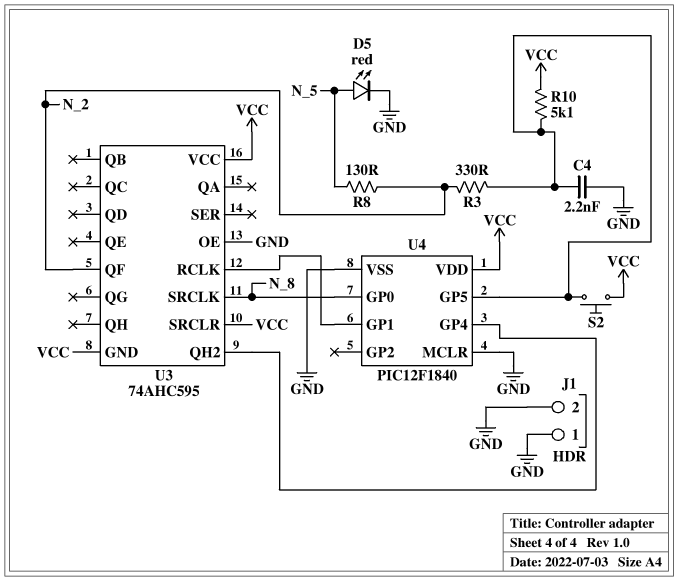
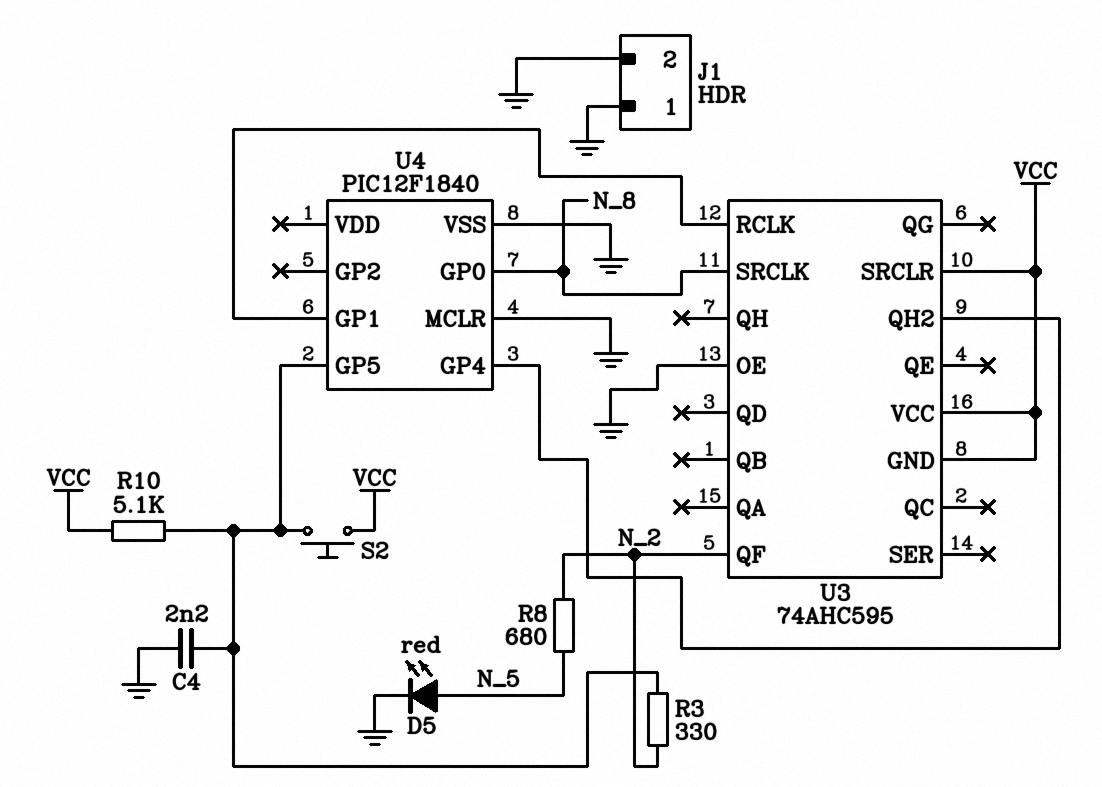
R8: 130 (N_2, N_5) -> 680 (N_2, N_5)
U4 pin VDD: VCC -> none

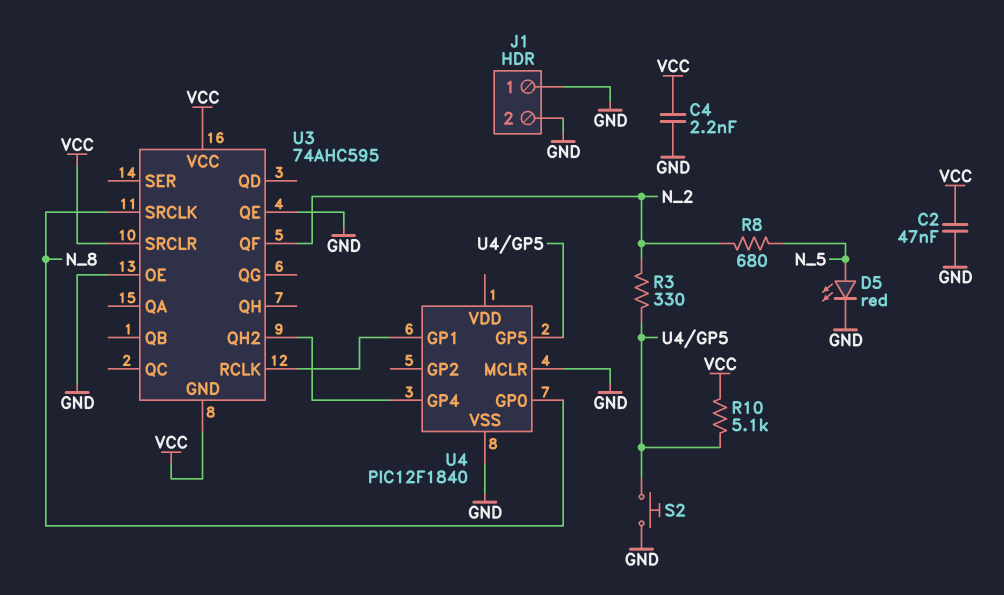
C2: none -> 47nF (GND, VCC)
C4: 2.2nF (GND, U4/GP5) -> 2.2nF (GND, VCC)
S2: button (U4/GP5, VCC) -> button (GND, U4/GP5)
U3 pin QE: none -> GND

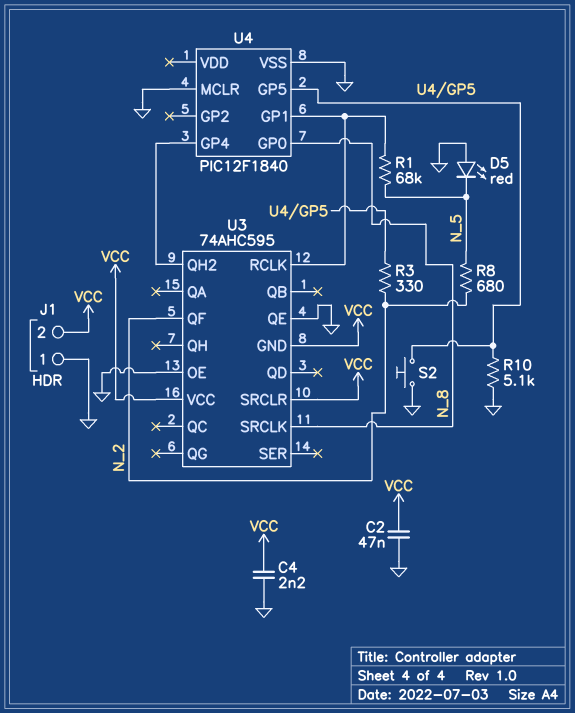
D5: LED red (A N_5, K GND) -> LED red (A GND, K N_5)
J1 pin 2: GND -> VCC
R1: none -> 68k (N_5, U3/RCLK)
R10: 5.1k (U4/GP5, VCC) -> 5.1k (GND, U4/GP5)

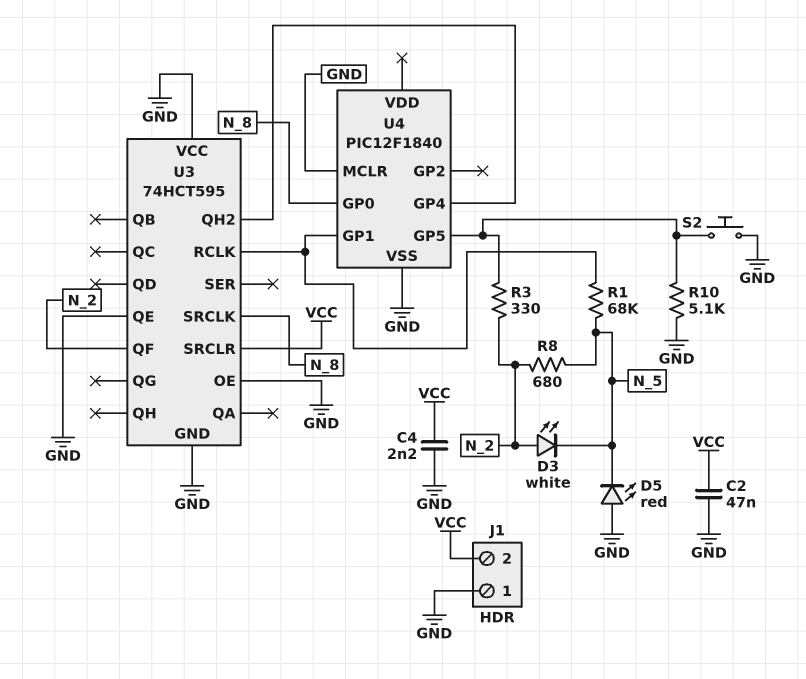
D3: none -> LED white (A N_2, K N_5)
U3: 74AHC595 -> 74HCT595
U3 pin GND: VCC -> GND
U3 pin VCC: VCC -> GND

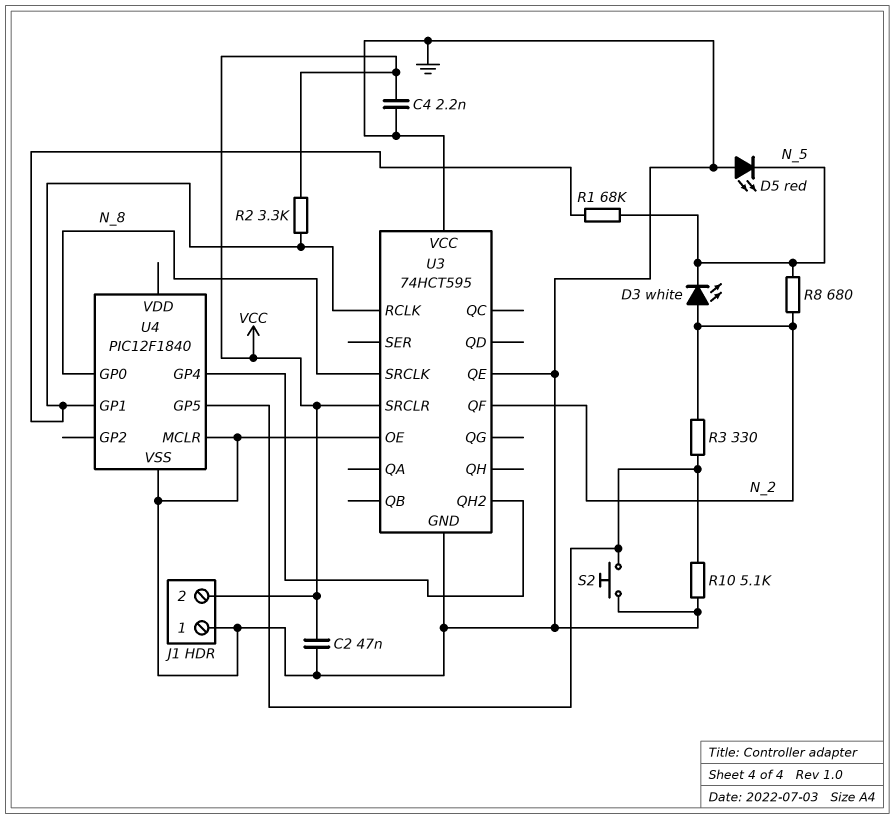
R2: none -> 3.3k (U3/RCLK, VCC)

